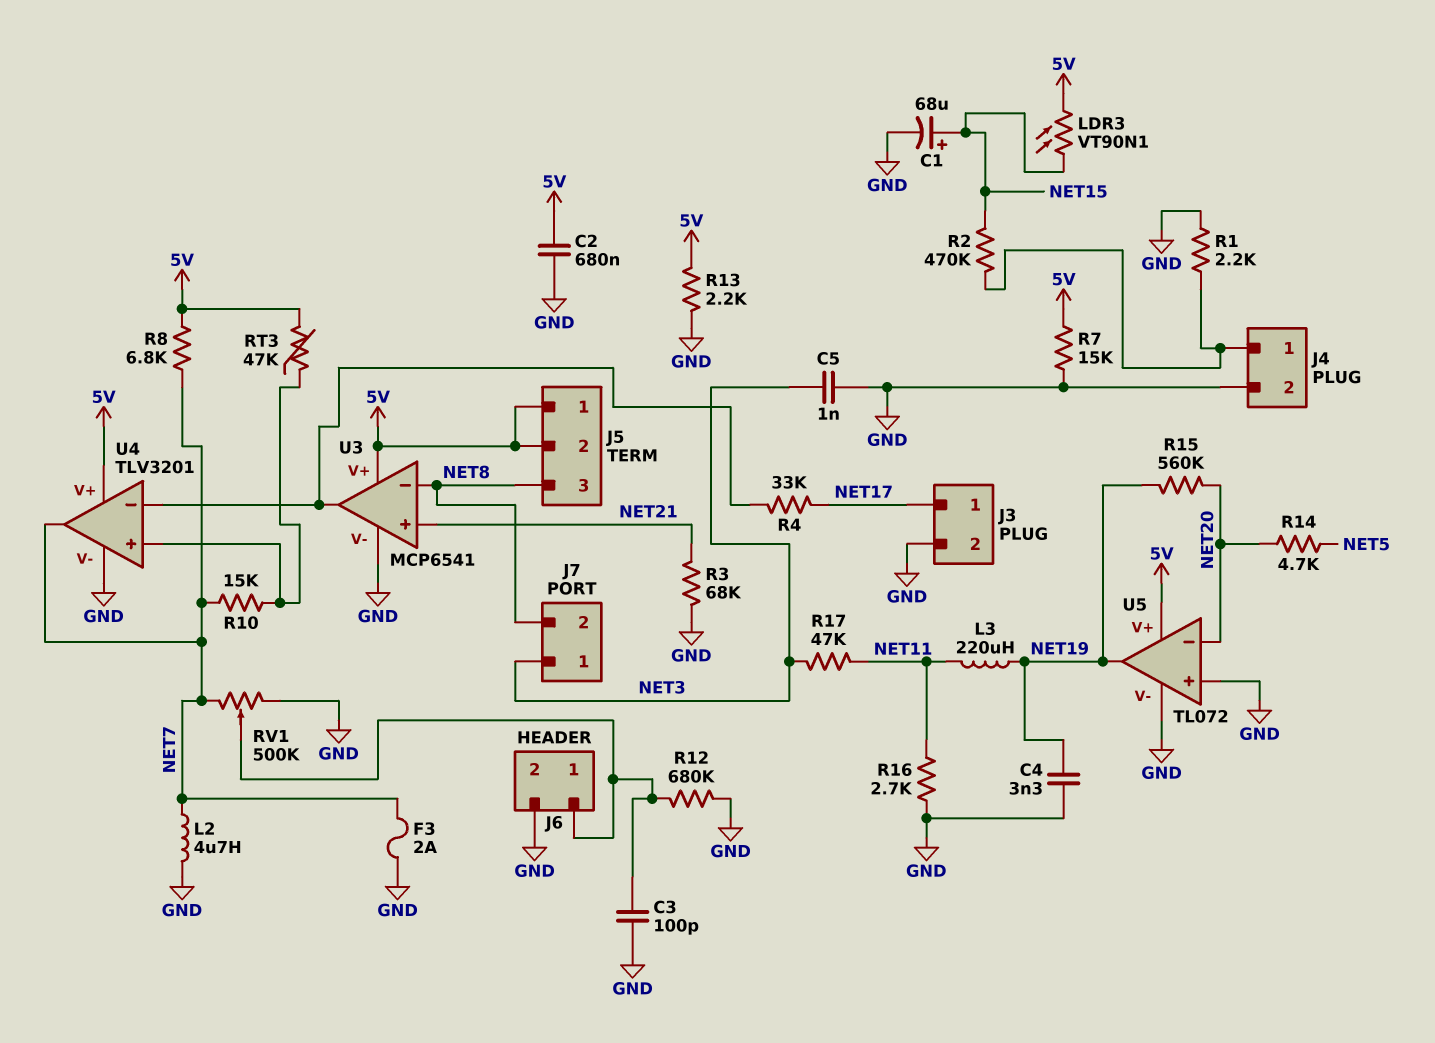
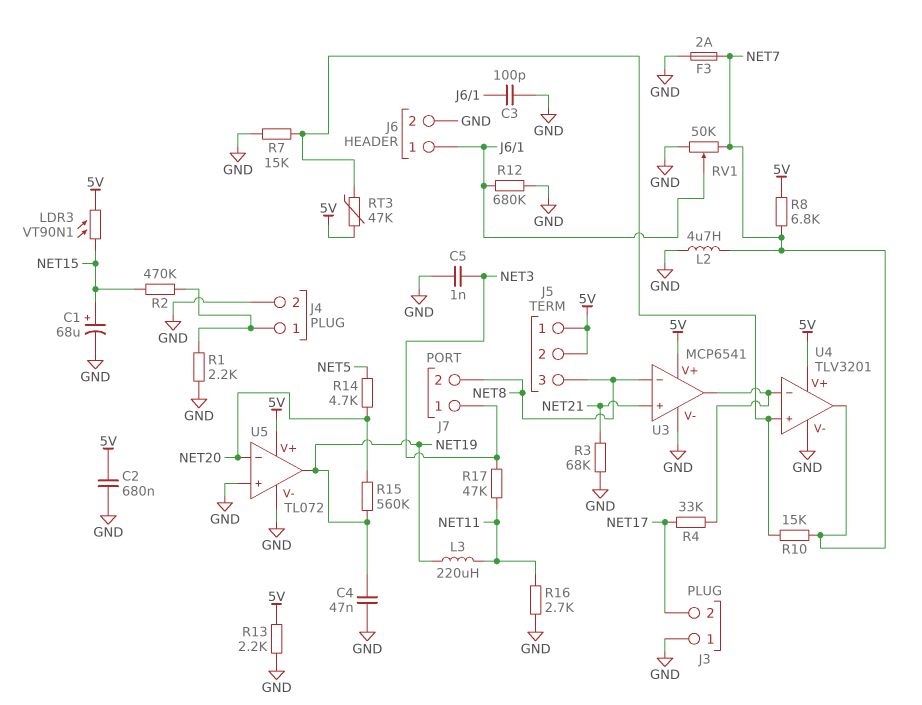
C4: 3.3nF (GND, NET19) -> 47nF (GND, NET19)
J3 pin 1: NET17 -> GND
J3 pin 2: GND -> NET17
R7: 15k (5V, GND) -> 15k (GND, U4/in+)
RV1: 500k (GND, NET7, wiper J6/1) -> 50k (GND, NET7, wiper J6/1)

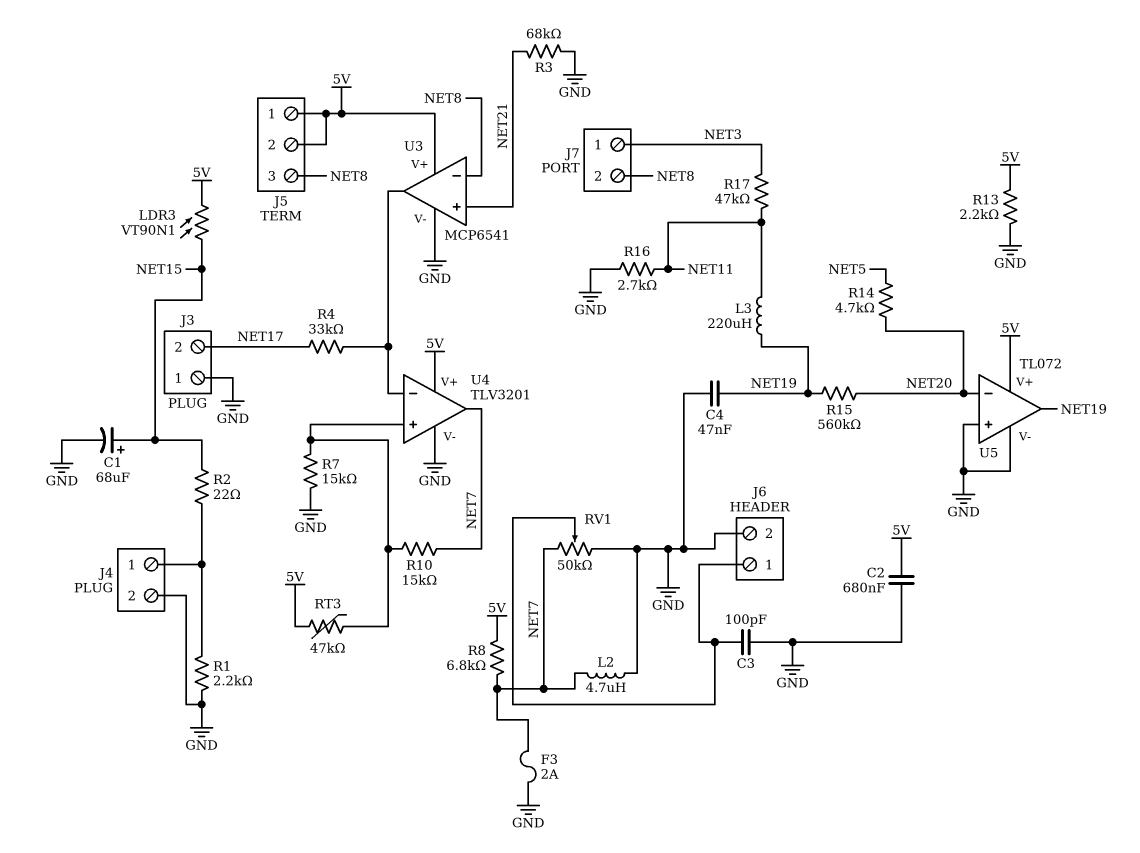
C5: 1nF (GND, NET3) -> none
R2: 470k (J4/1, NET15) -> 22 (J4/1, NET15)
R12: 680k (GND, J6/1) -> none

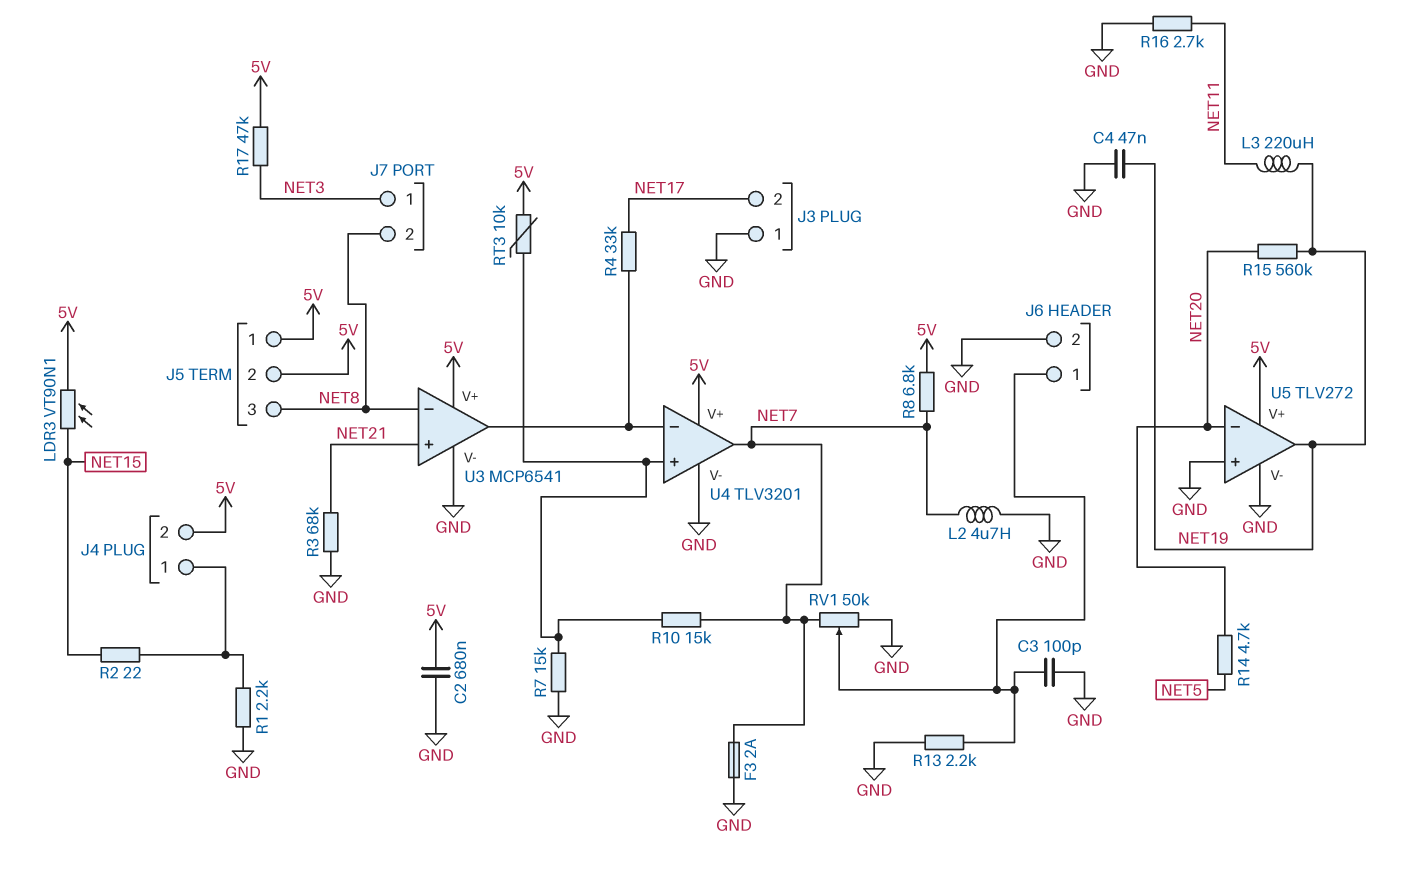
C1: 68uF (plus NET15, minus GND) -> none
J4 pin 2: GND -> 5V
R13: 2.2k (5V, GND) -> 2.2k (GND, J6/1)
R17: 47k (NET3, NET11) -> 47k (5V, NET3)
RT3: 47k (5V, U4/in+) -> 10k (5V, U4/in+)
U5: TL072 -> TLV272

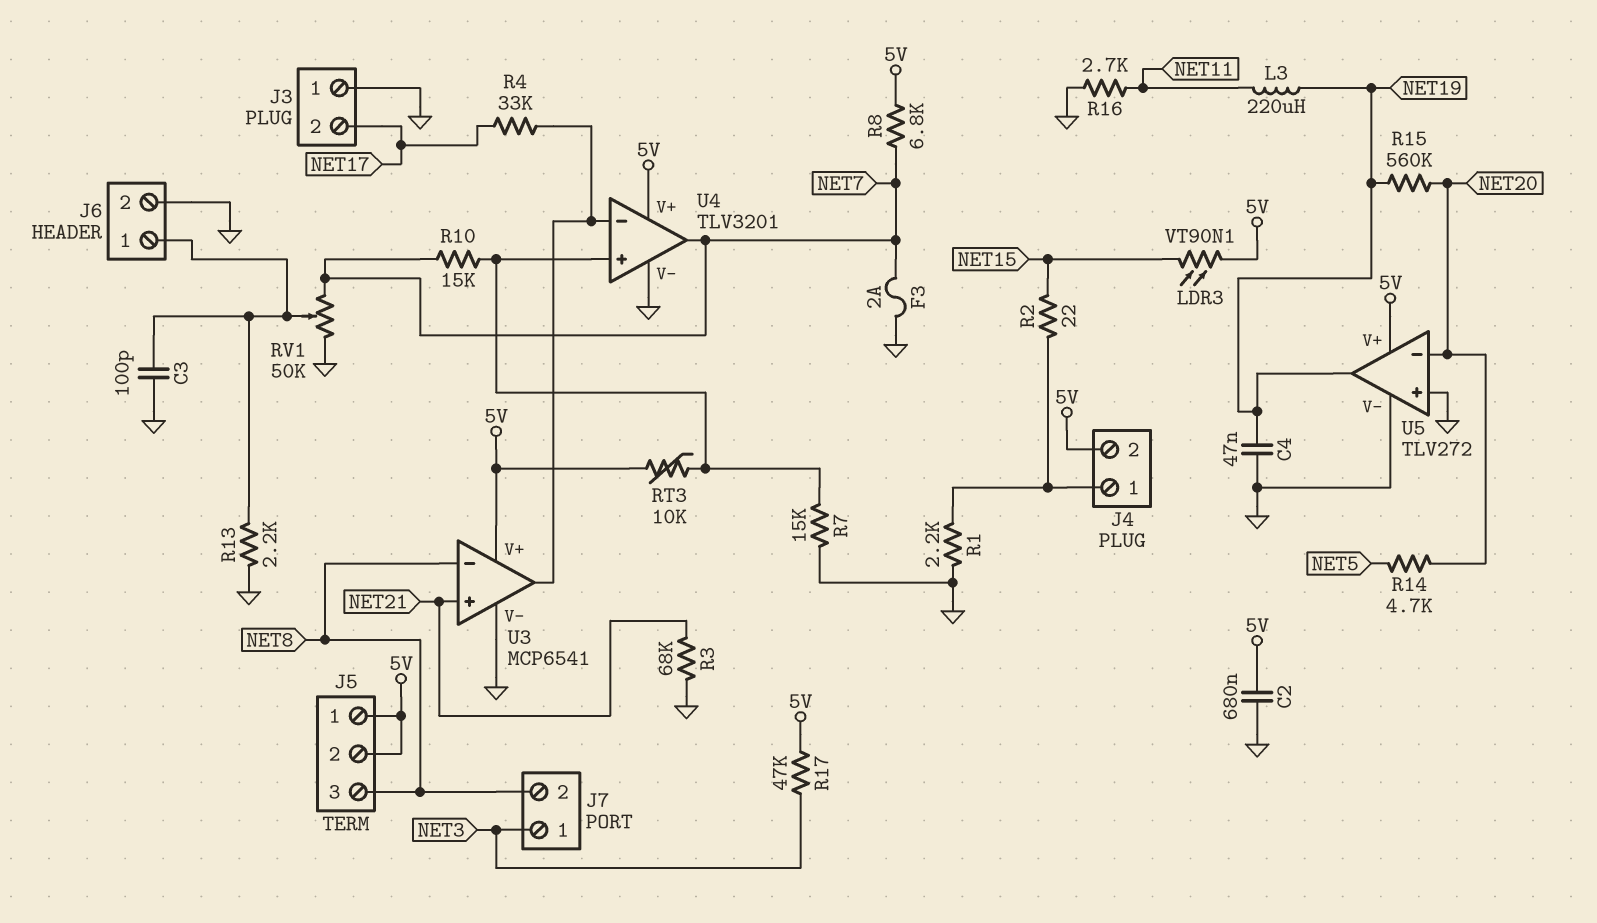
L2: 4.7uH (GND, NET7) -> none

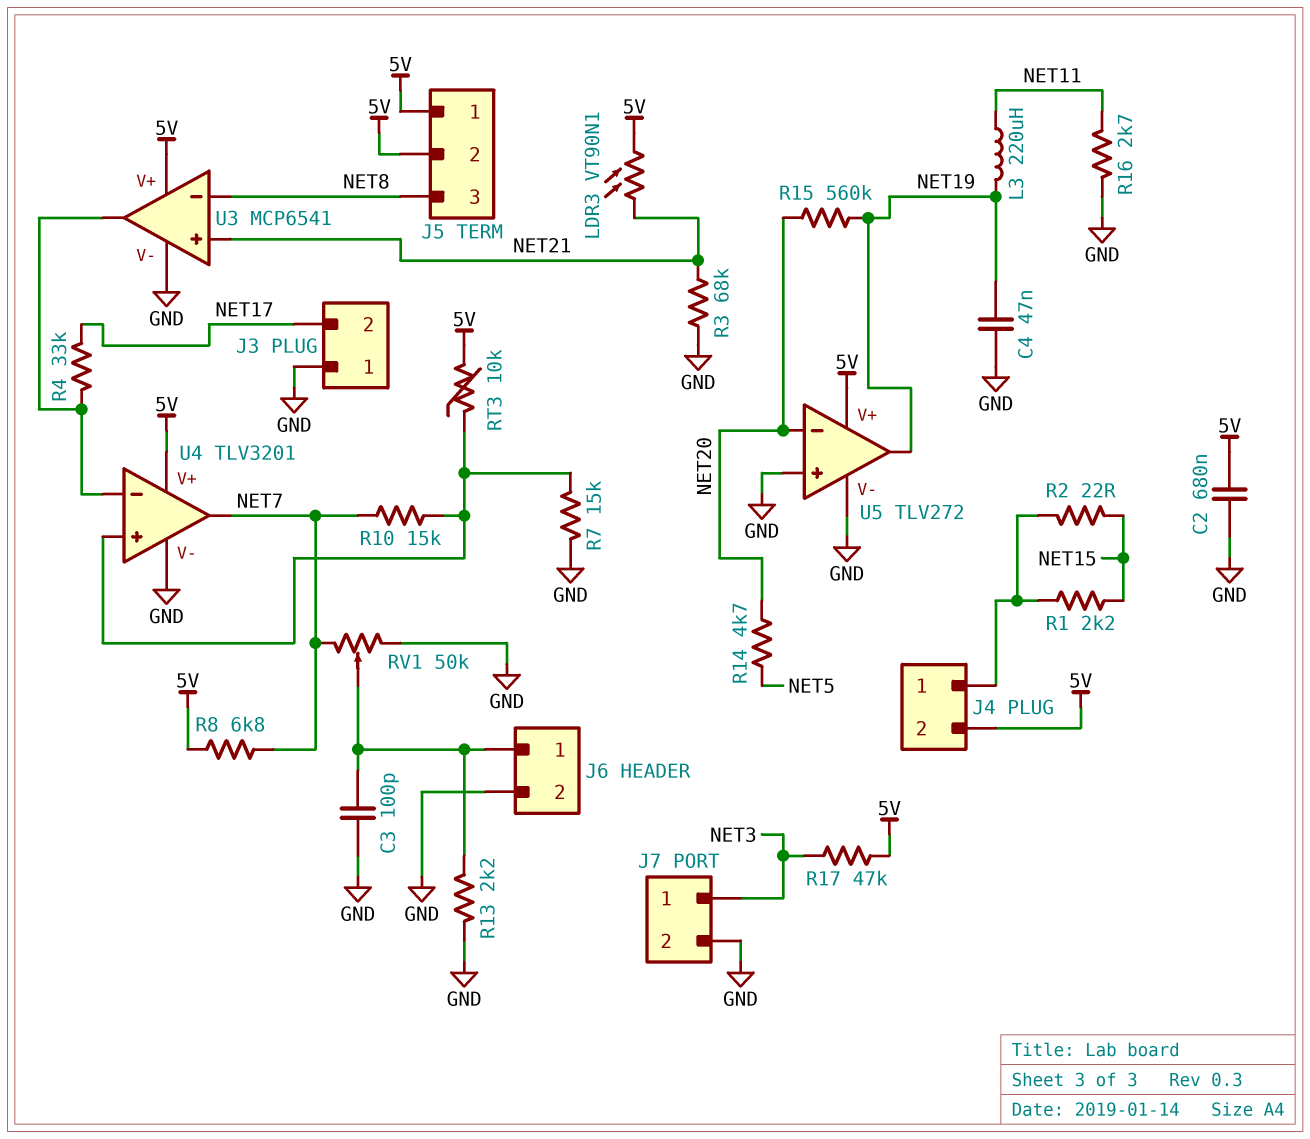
F3: 2A (GND, NET7) -> none
J7 pin 2: NET8 -> GND
LDR3: VT90N1 (5V, NET15) -> VT90N1 (5V, NET21)
R1: 2.2k (GND, J4/1) -> 2.2k (J4/1, NET15)

